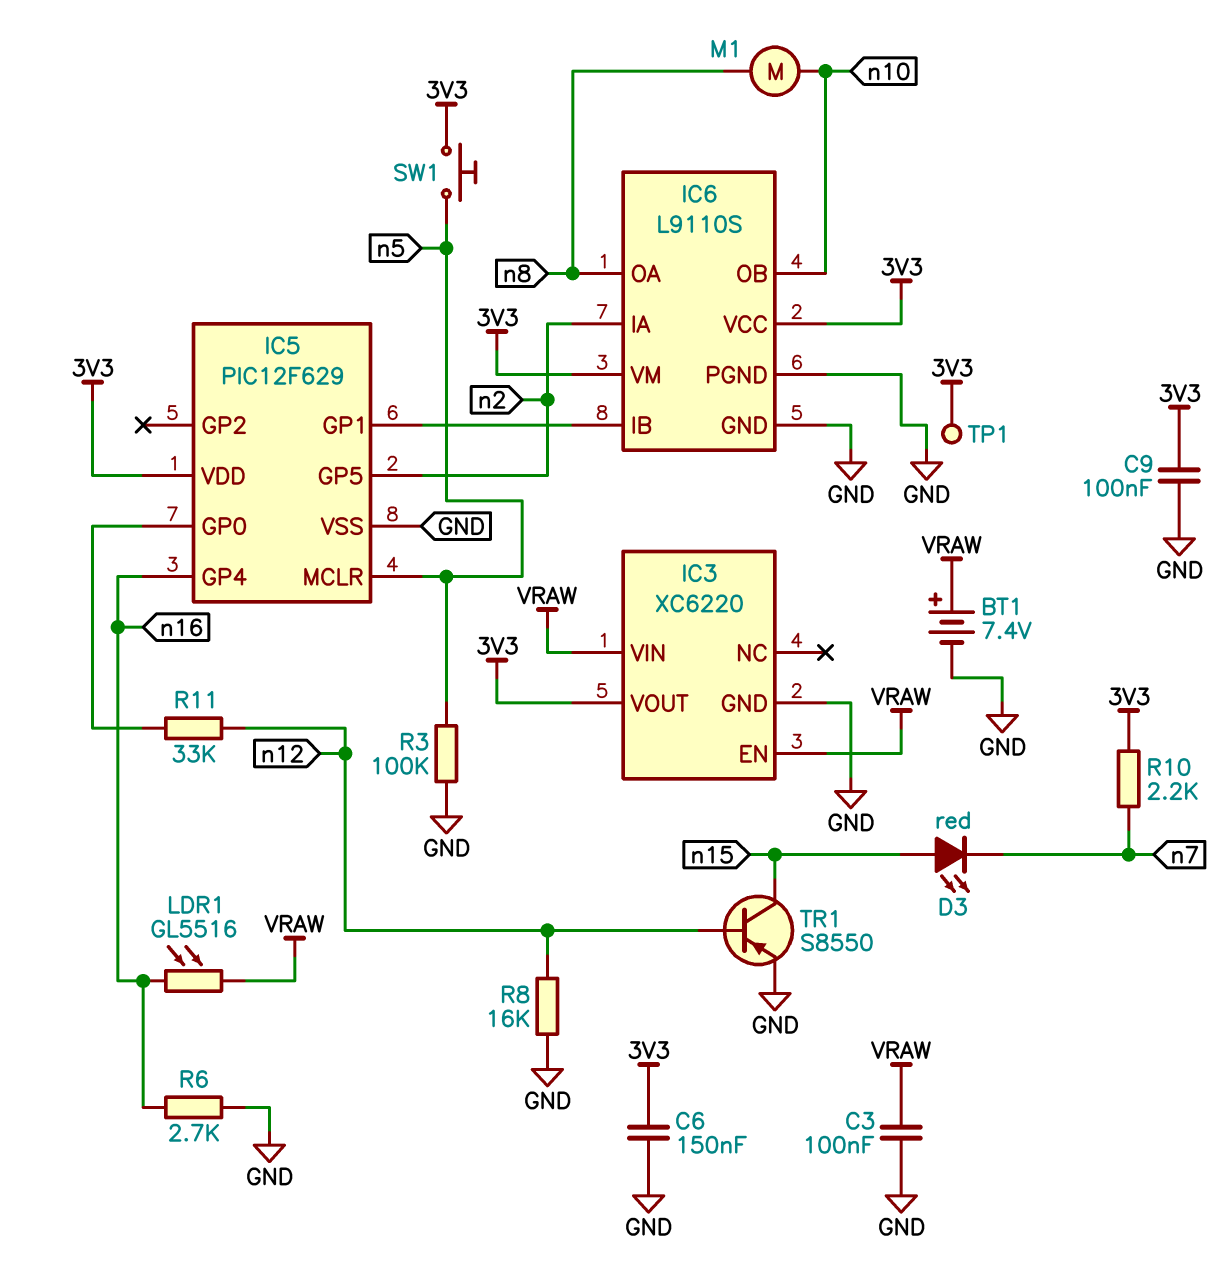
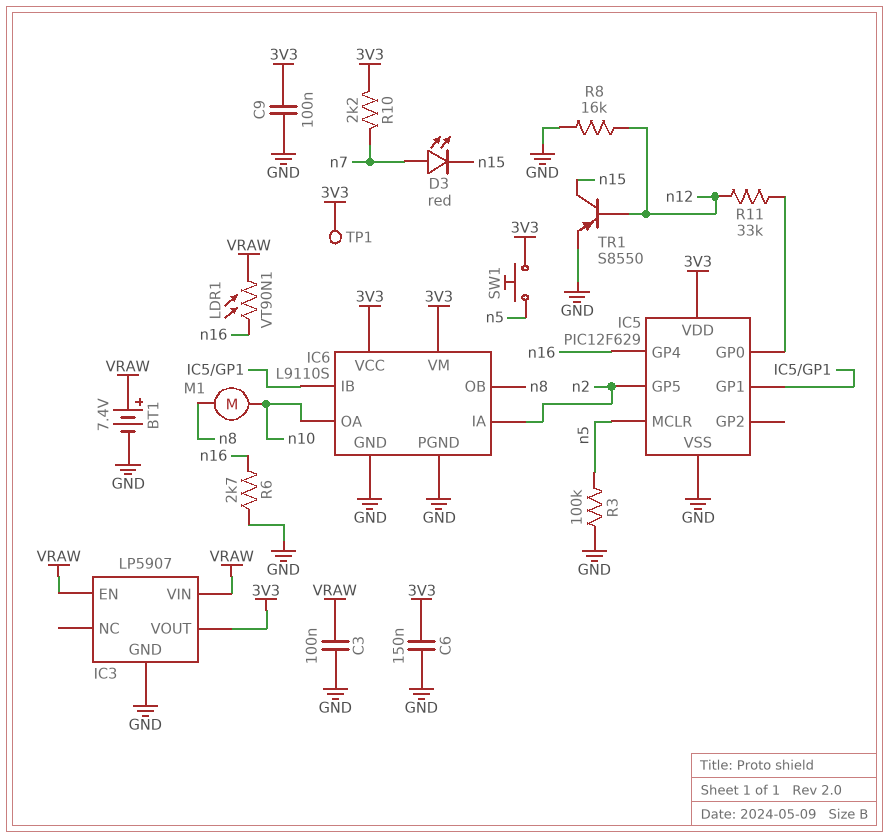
D3: LED red (A n15, K n7) -> LED red (A n7, K n15)
IC3: XC6220 -> LP5907
IC6 pin OA: n8 -> n10
IC6 pin OB: n10 -> n8
LDR1: GL5516 (VRAW, n16) -> VT90N1 (VRAW, n16)

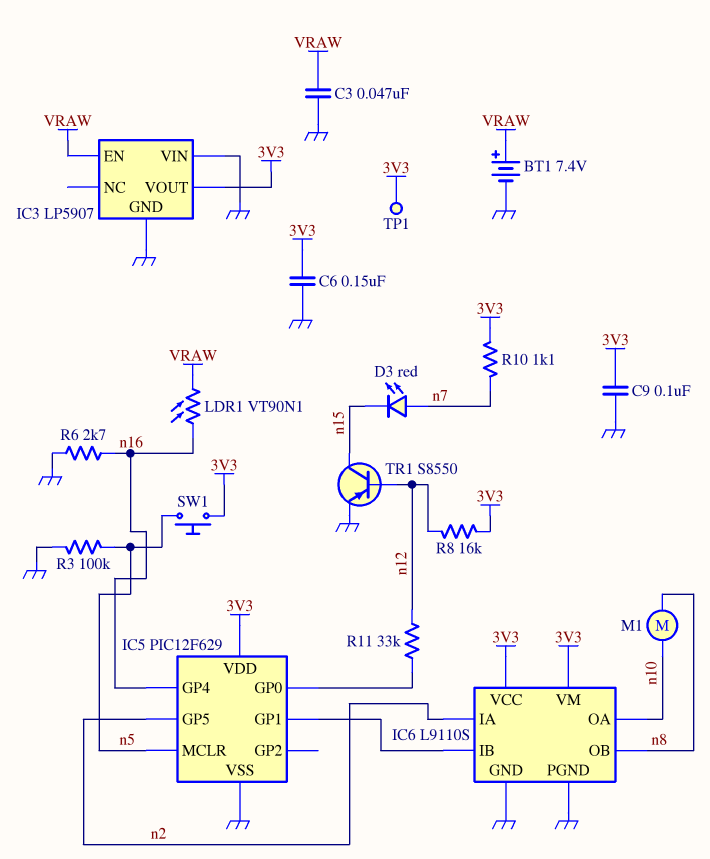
C3: 100nF (GND, VRAW) -> 47nF (GND, VRAW)
IC3 pin VIN: VRAW -> GND
R8: 16k (GND, n12) -> 16k (3V3, n12)
R10: 2.2k (3V3, n7) -> 1.1k (3V3, n7)

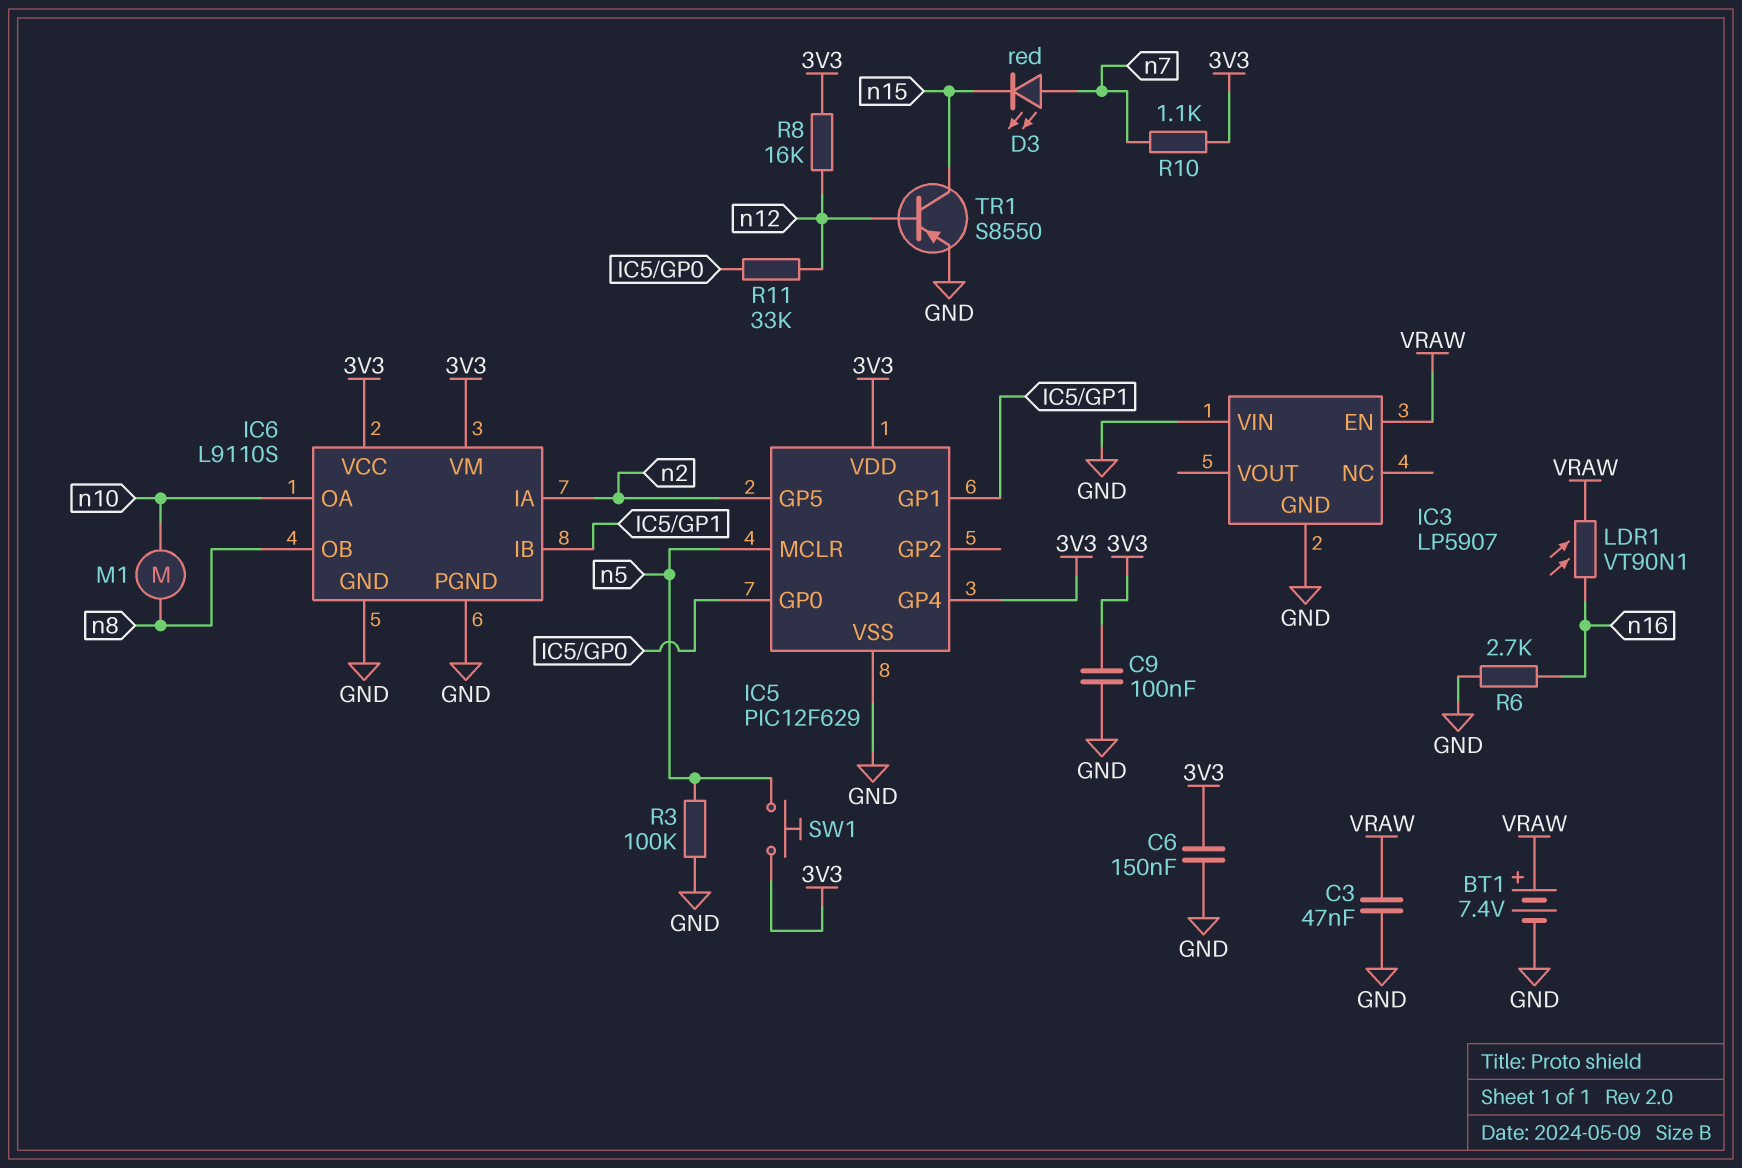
IC3 pin VOUT: 3V3 -> none
IC5 pin GP4: n16 -> 3V3
TP1: test point (3V3) -> none

